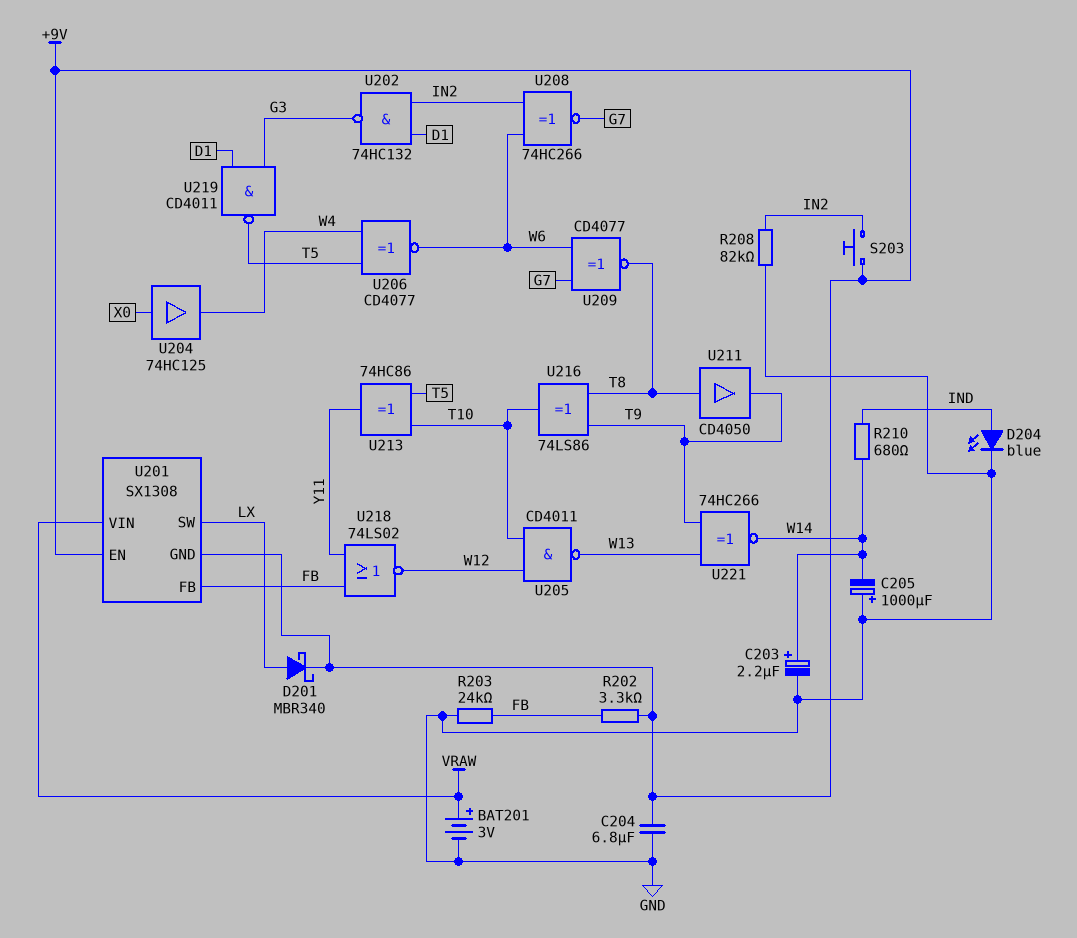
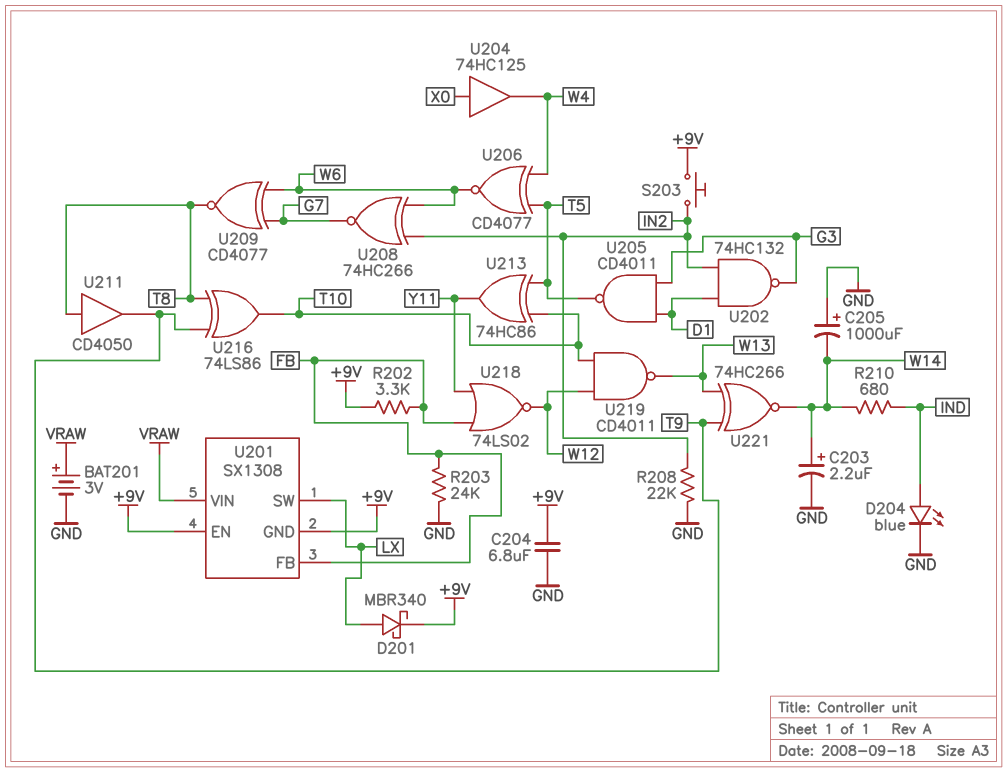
R208: 82k (GND, IN2) -> 22k (GND, IN2)
U205: NAND CD4011 (in T10, in W12, out W13) -> NAND CD4011 (in D1, in G3, out T5)
U219: NAND CD4011 (in D1, in G3, out T5) -> NAND CD4011 (in T10, in W12, out W13)

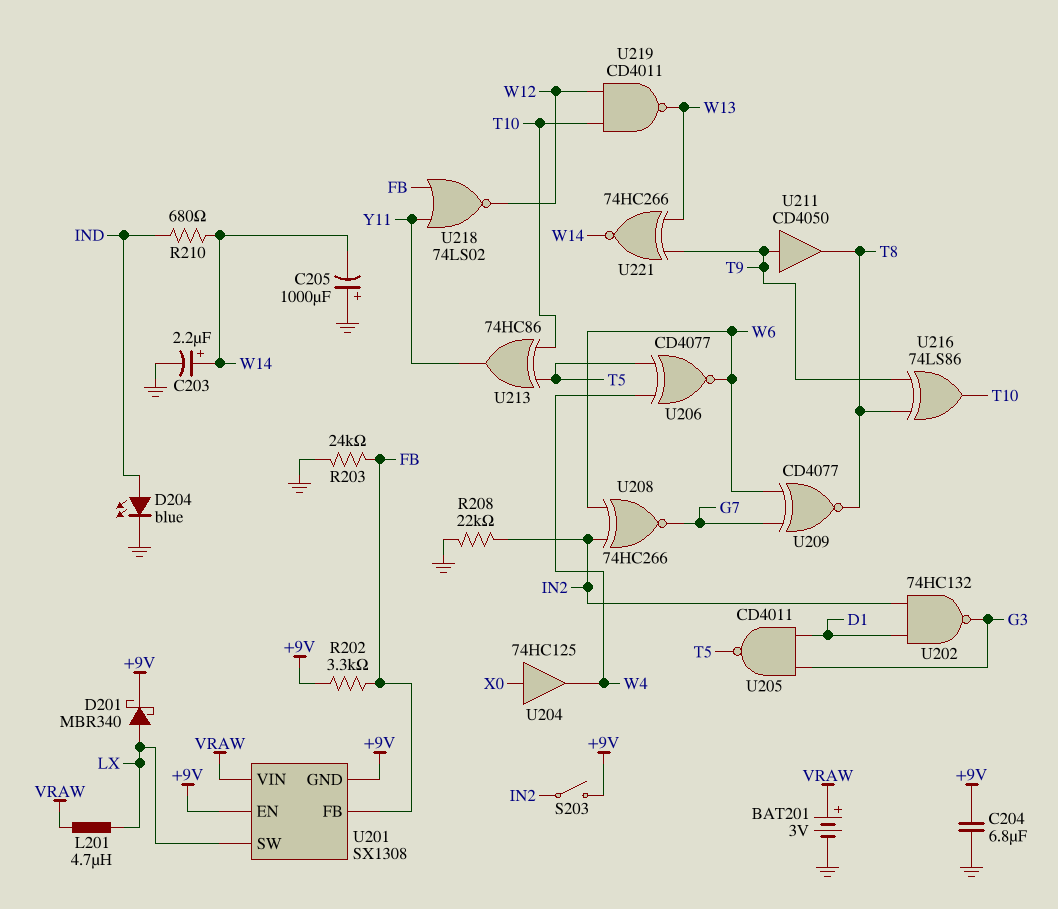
L201: none -> 4.7uH (LX, VRAW)
S203: button (+9V, IN2) -> switch (+9V, IN2)
U211: buffer CD4050 (in T8, out T9) -> buffer CD4050 (in T9, out T8)

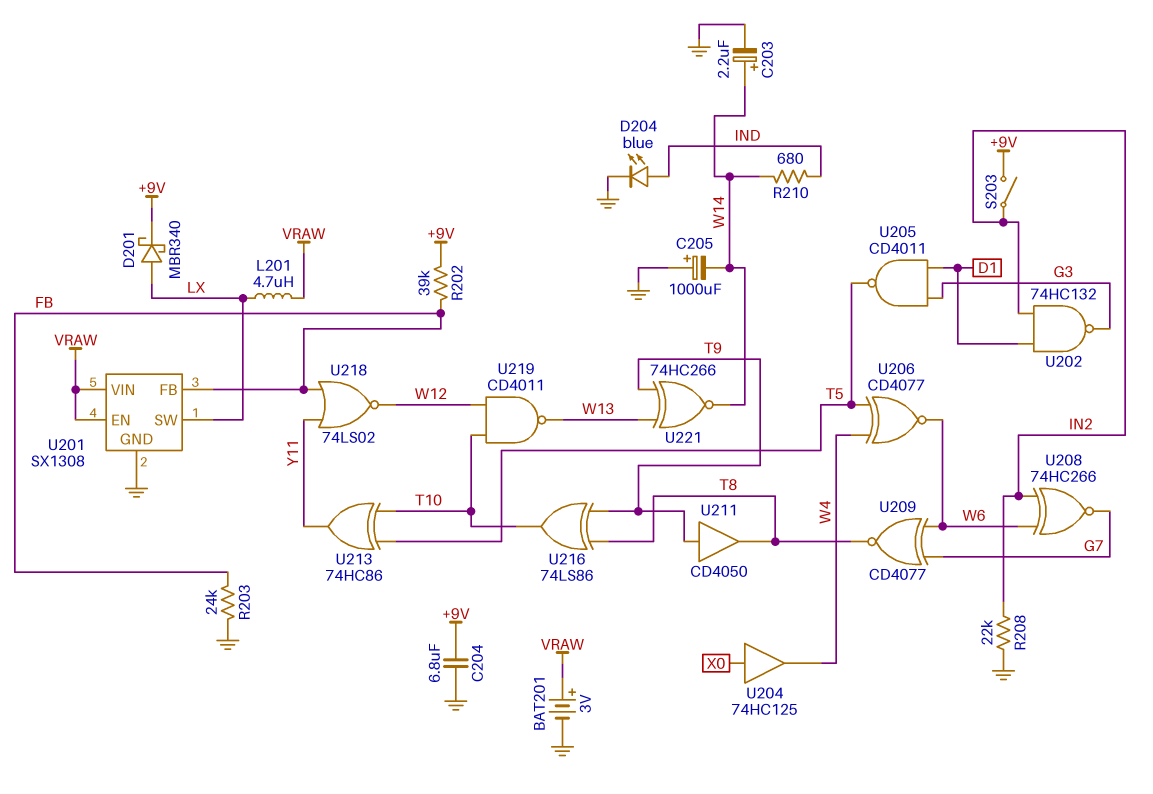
R202: 3.3k (+9V, FB) -> 39k (+9V, FB)
U201 pin EN: +9V -> VRAW
U201 pin GND: +9V -> GND

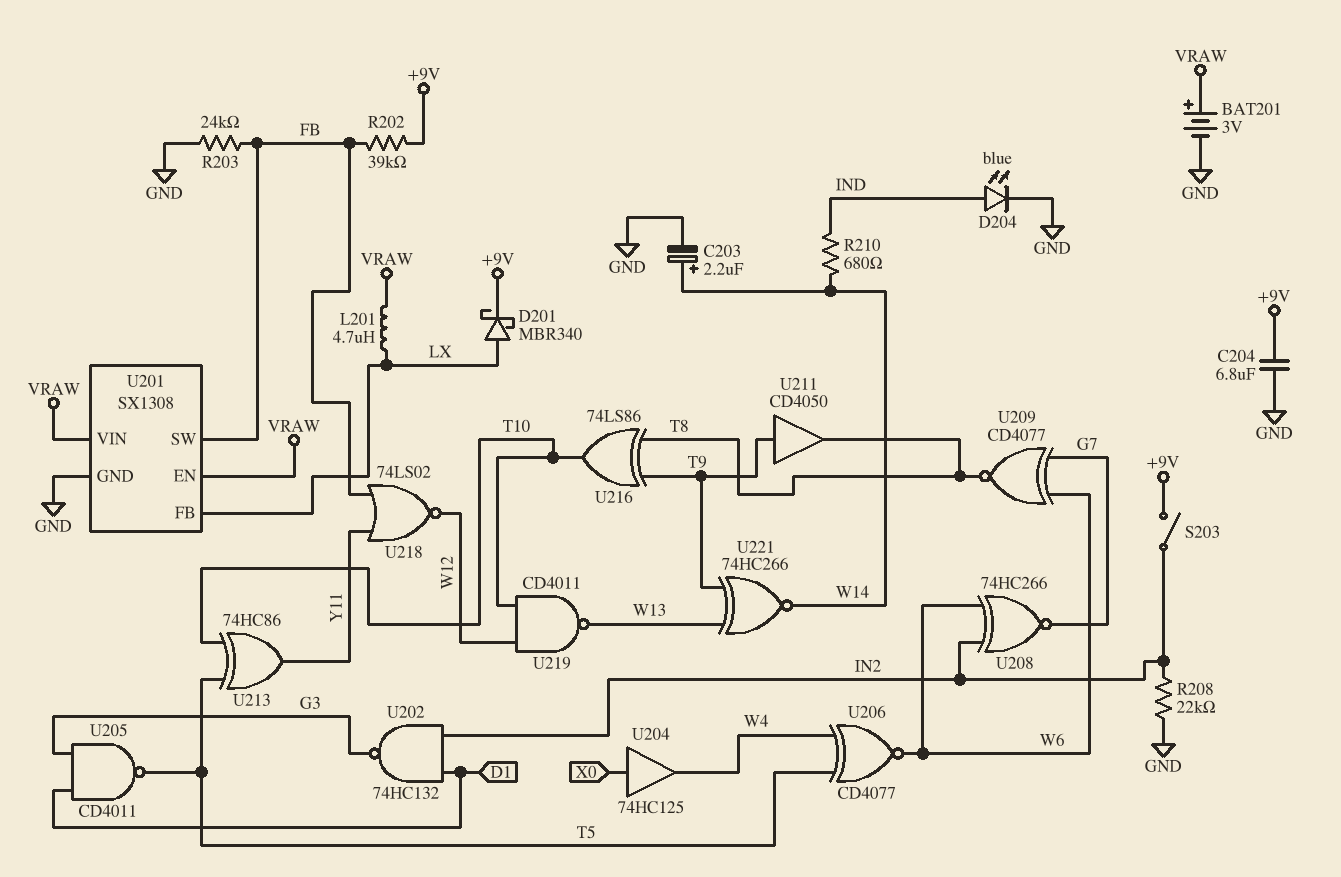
C205: 1000uF (plus GND, minus W14) -> none
U201 pin FB: FB -> LX
U201 pin SW: LX -> FB

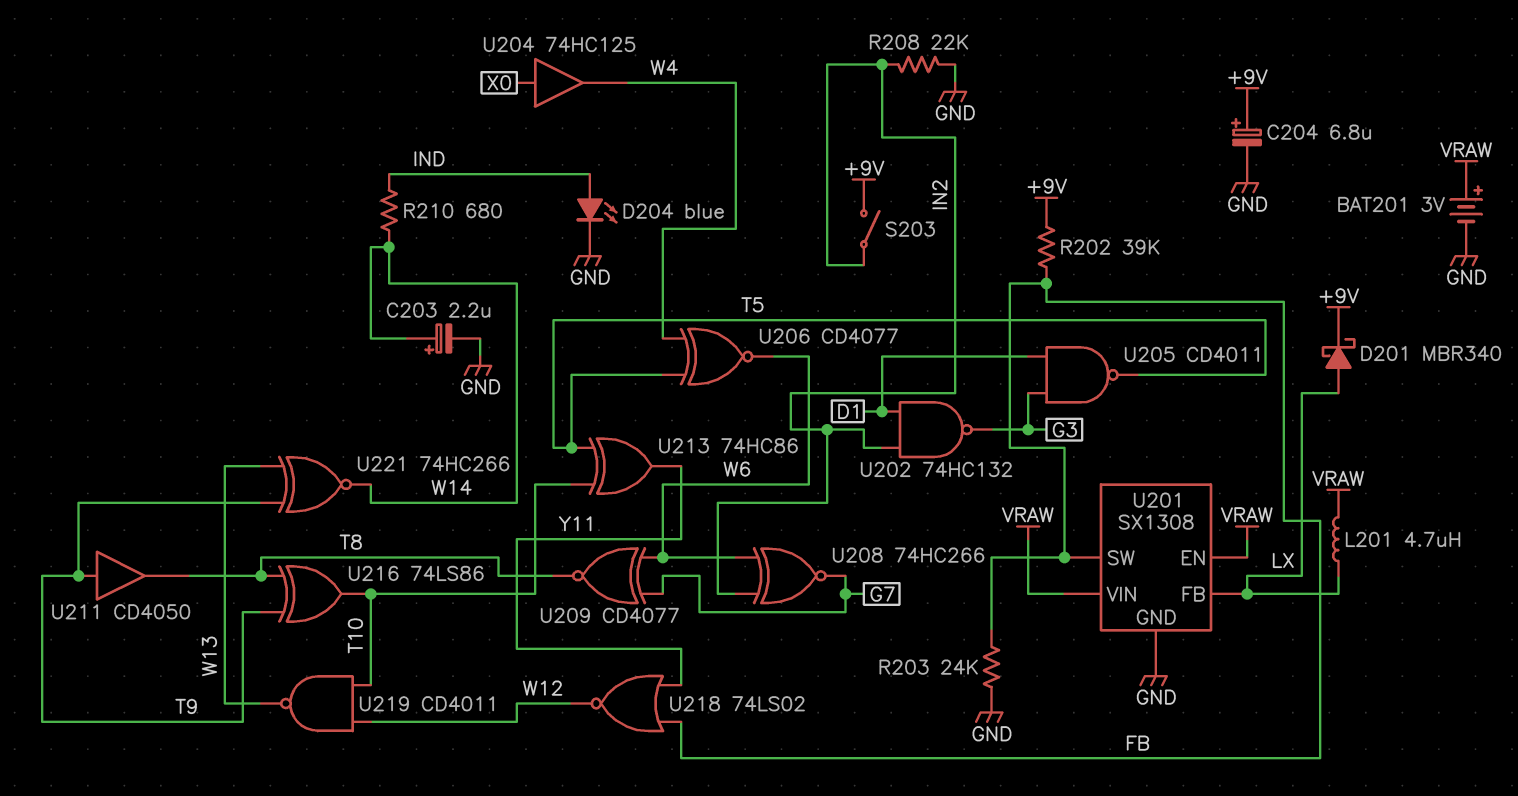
C204: 6.8uF (+9V, GND) -> 6.8uF (plus +9V, minus GND)

